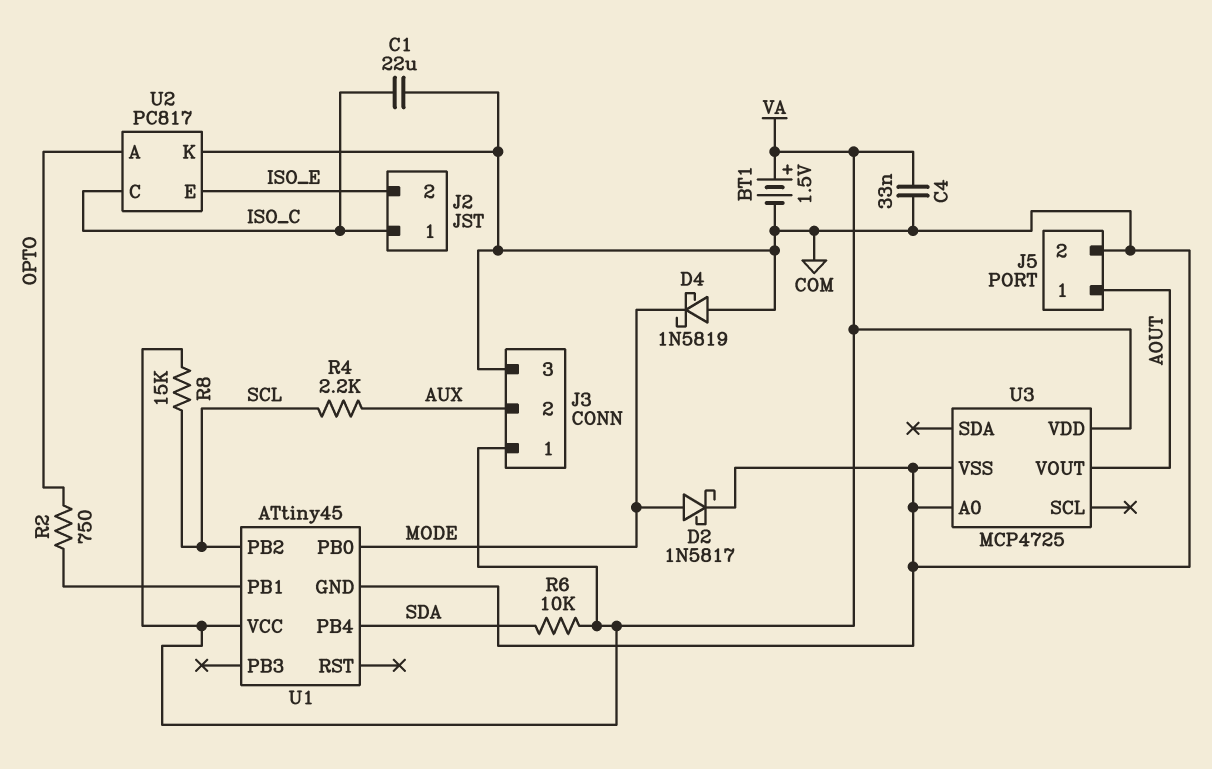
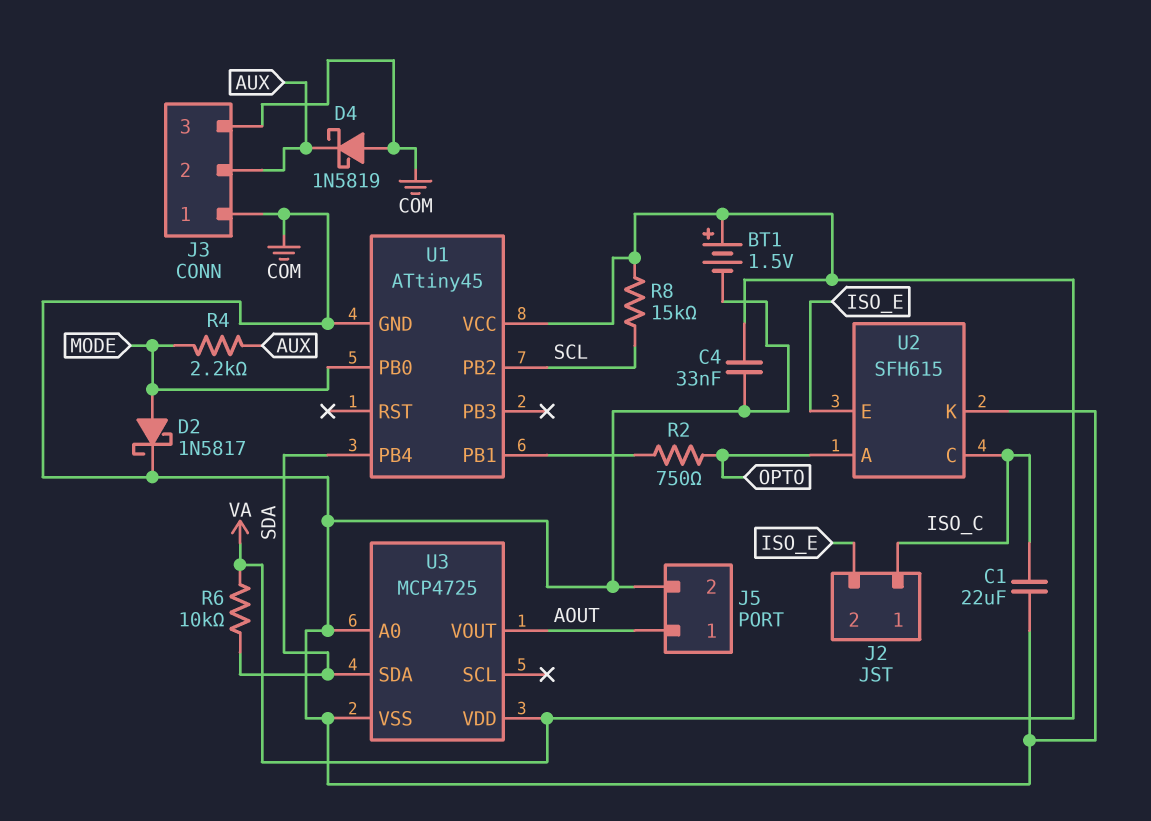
D4: schottky 1N5819 (A COM, K MODE) -> schottky 1N5819 (A COM, K AUX)
J3 pin 1: VA -> COM
R4: 2.2k (AUX, SCL) -> 2.2k (AUX, MODE)
U2: PC817 -> SFH615
U3 pin SDA: none -> SDA

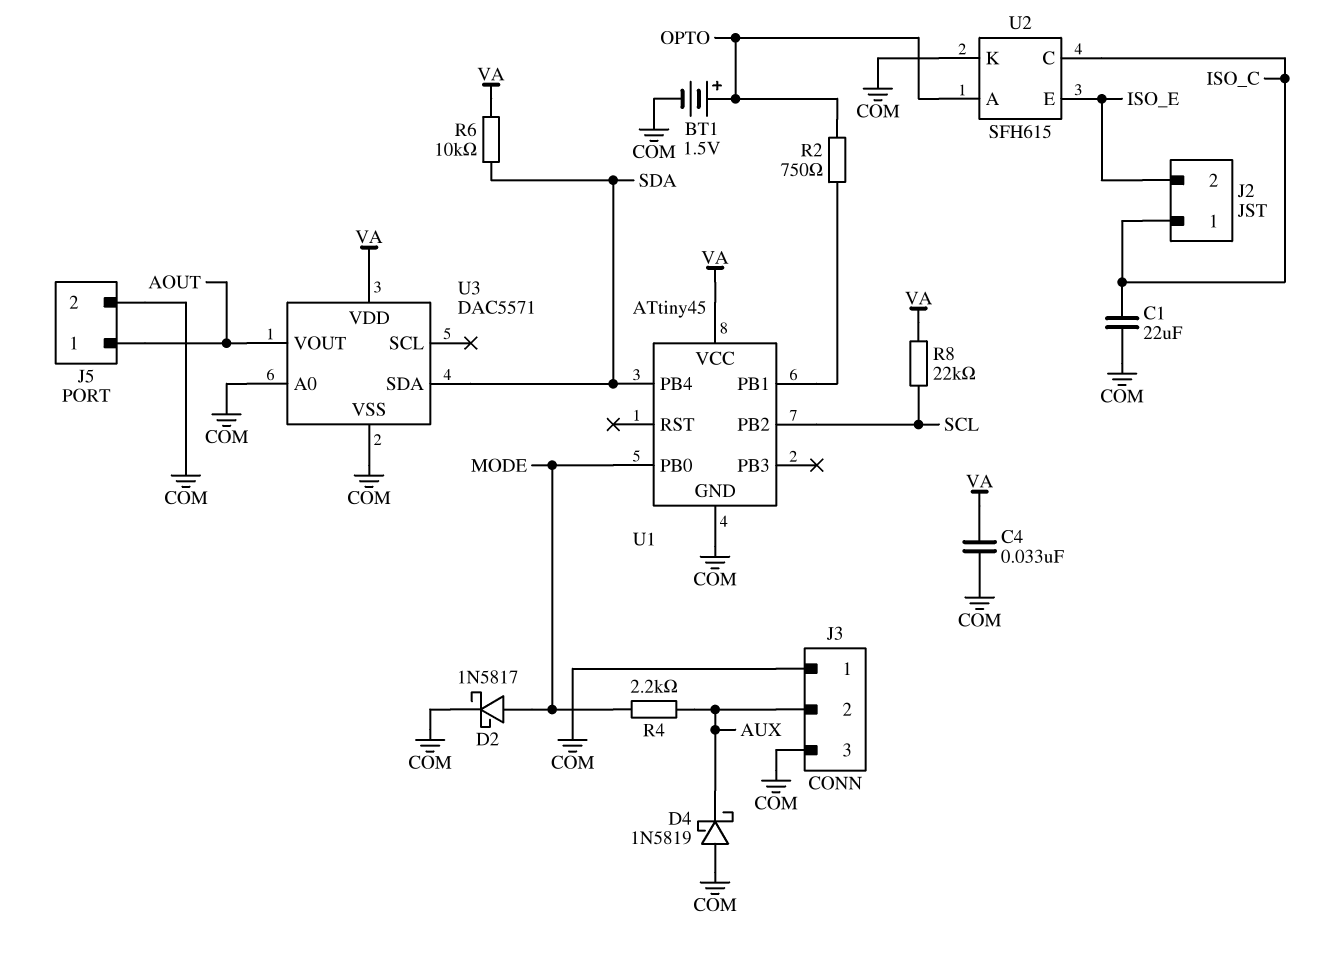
BT1: 1.5V (plus VA, minus COM) -> 1.5V (plus OPTO, minus COM)
R8: 15k (SCL, VA) -> 22k (SCL, VA)
U3: MCP4725 -> DAC5571

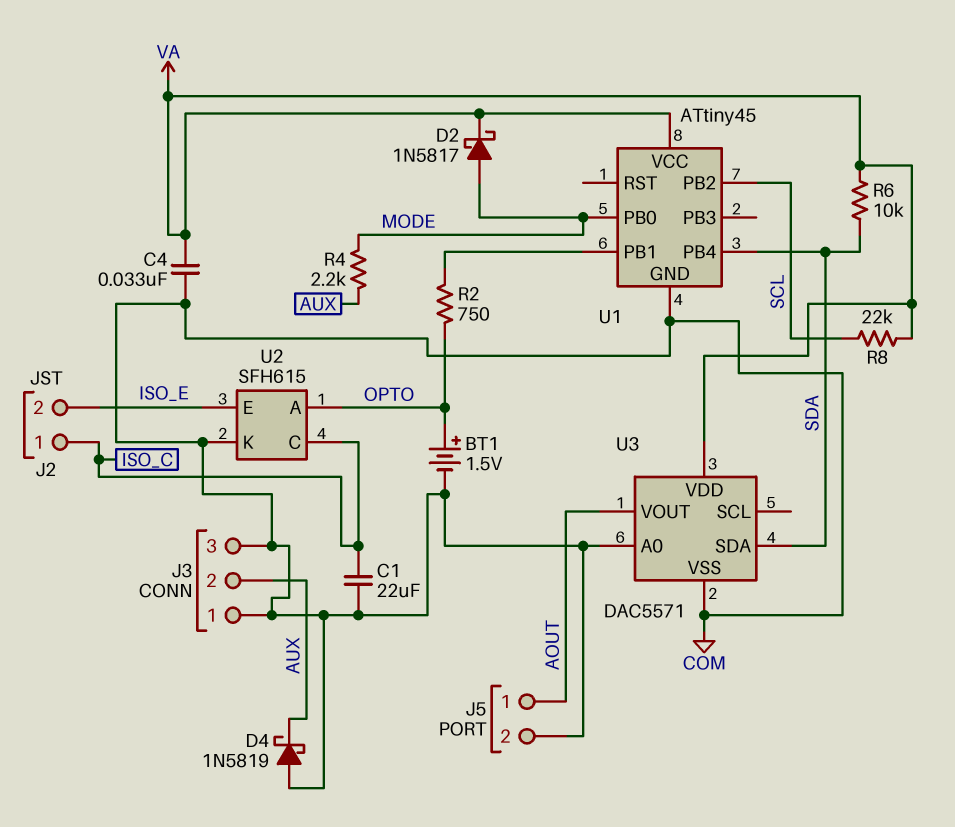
D2: schottky 1N5817 (A MODE, K COM) -> schottky 1N5817 (A MODE, K VA)

